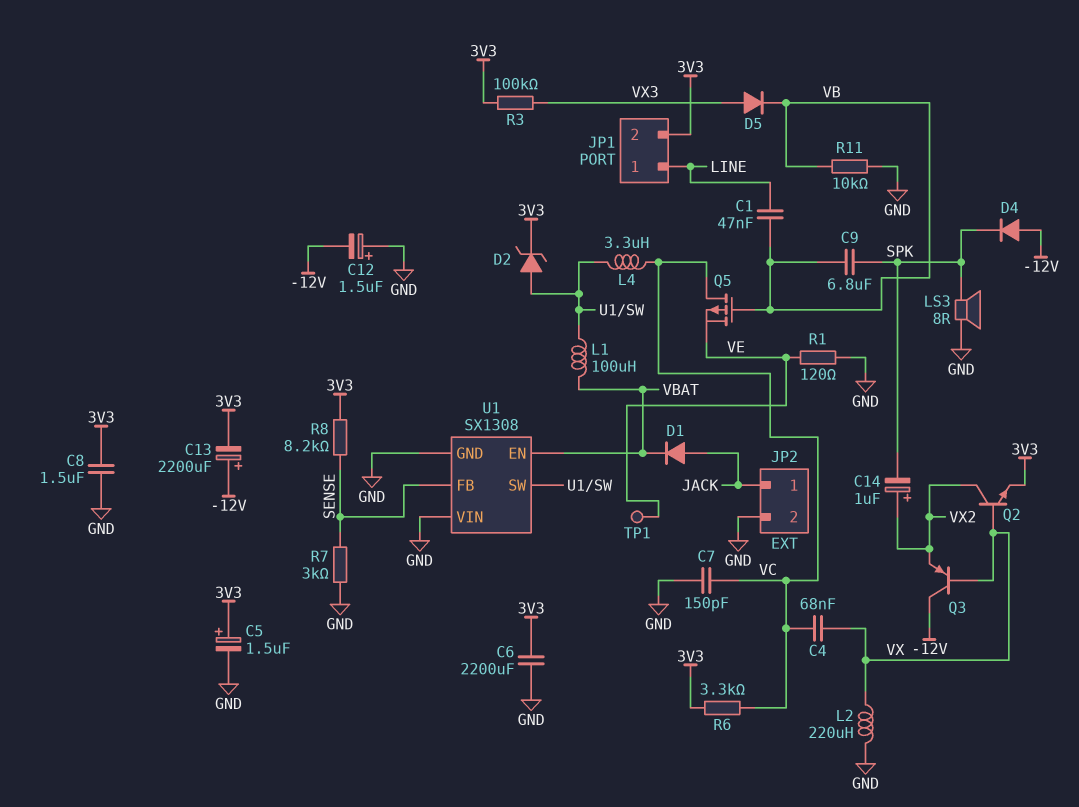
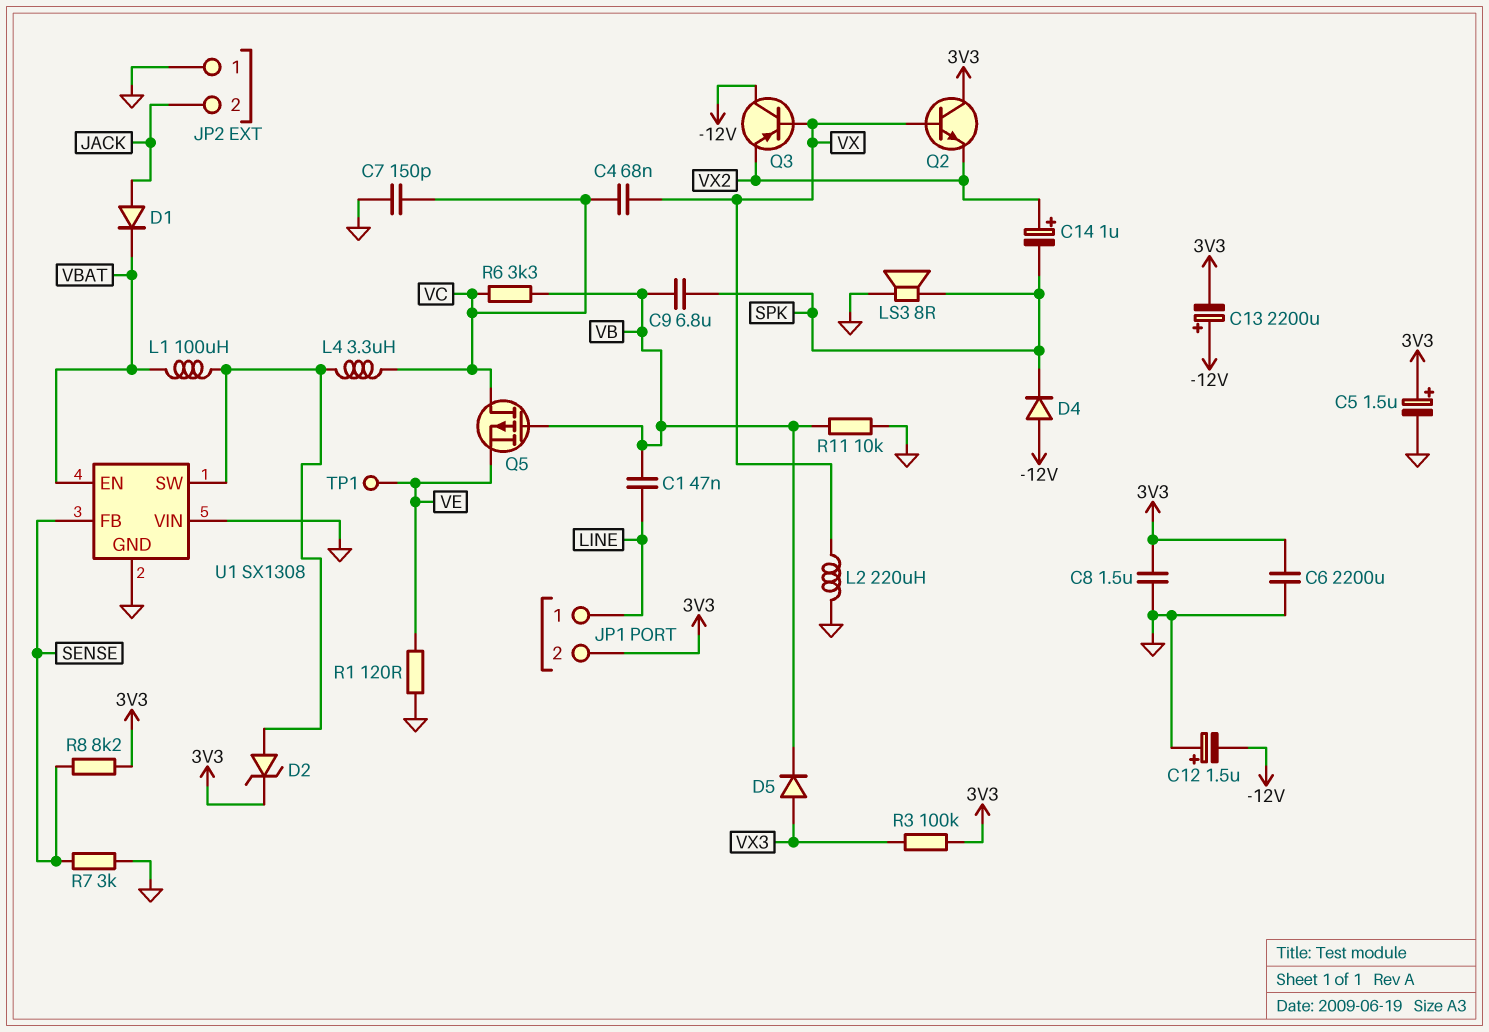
JP2 pin 1: JACK -> GND
JP2 pin 2: GND -> JACK
Q2: NPN (B VX, C VX2, E 3V3) -> NPN (B VX, C 3V3, E VX2)
R6: 3.3k (3V3, VC) -> 3.3k (VB, VC)

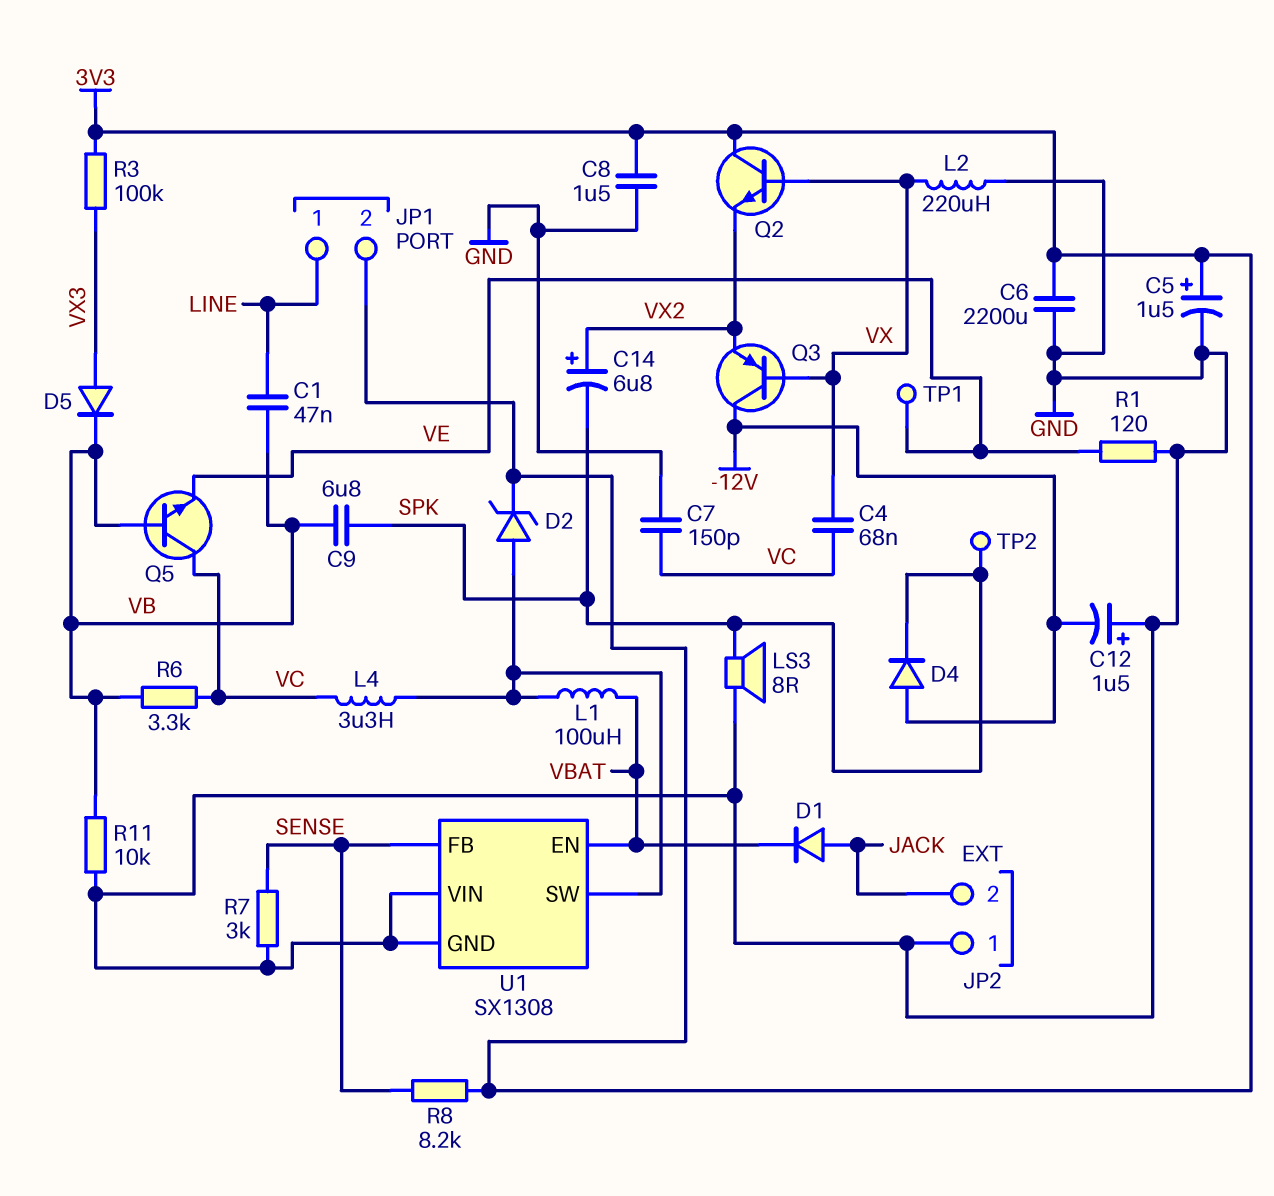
C13: 2200uF (plus -12V, minus 3V3) -> none
C14: 1uF (plus VX2, minus SPK) -> 6.8uF (plus VX2, minus SPK)
Q5: PMOS (G VB, D VC, S VE) -> NPN (B VB, C VC, E VE)
TP2: none -> test point (SPK)

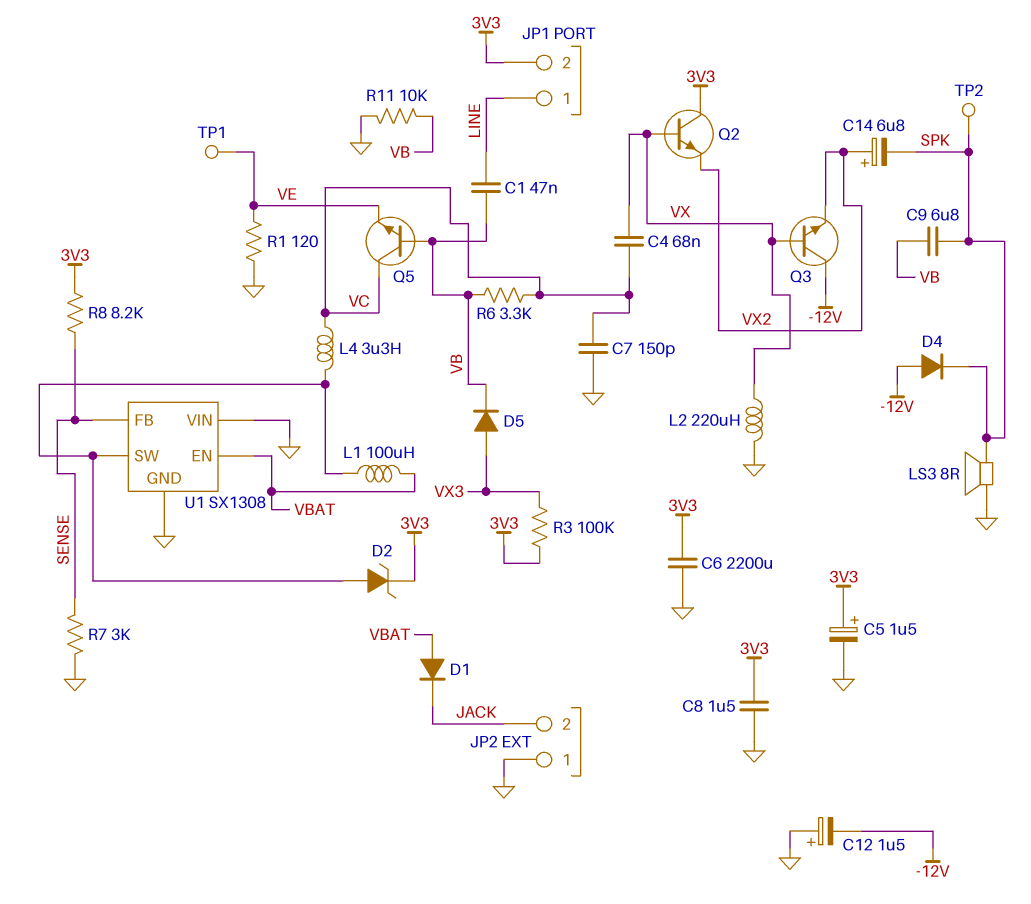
D1: diode (A JACK, K VBAT) -> diode (A VBAT, K JACK)
Q3: PNP (B VX, C -12V, E VX2) -> NPN (B VX, C -12V, E VX2)

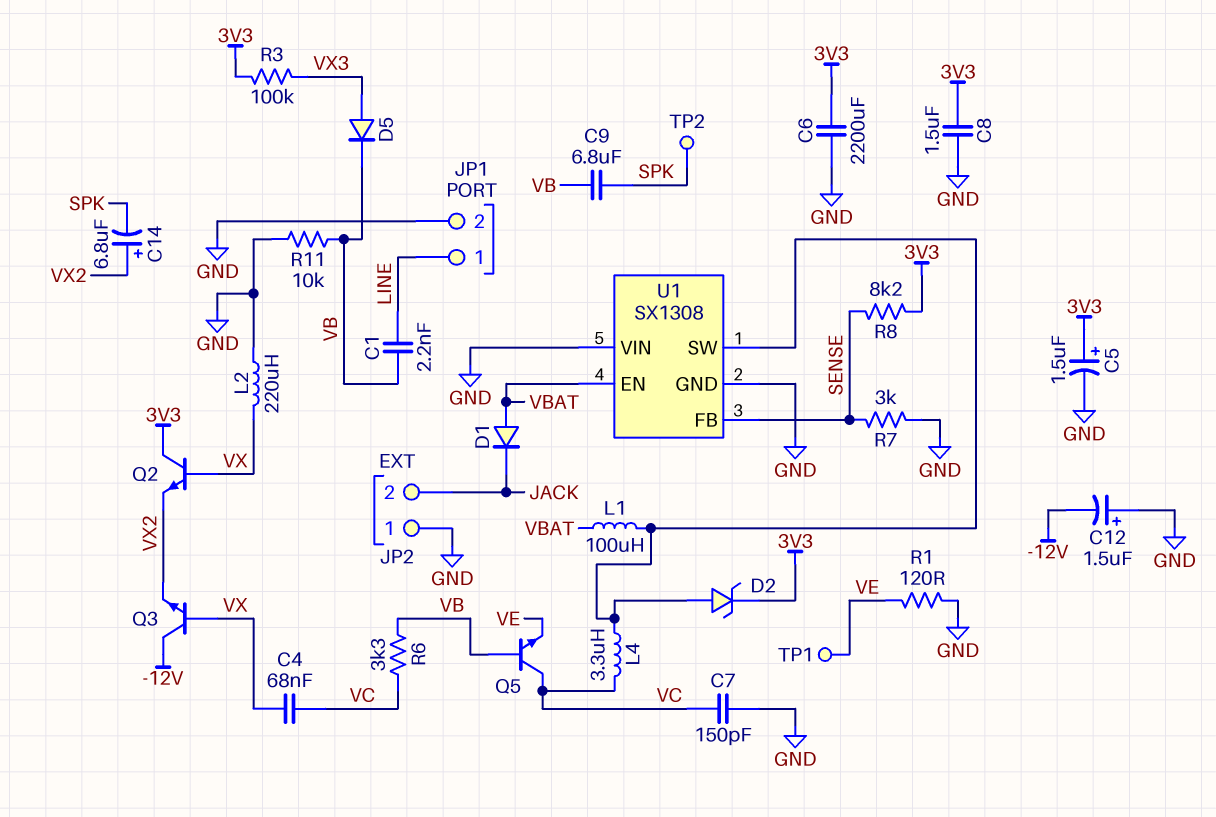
C1: 47nF (LINE, VB) -> 2.2nF (LINE, VB)
D4: diode (A -12V, K SPK) -> none
JP1 pin 2: 3V3 -> GND
LS3: speaker 8R (GND, SPK) -> none

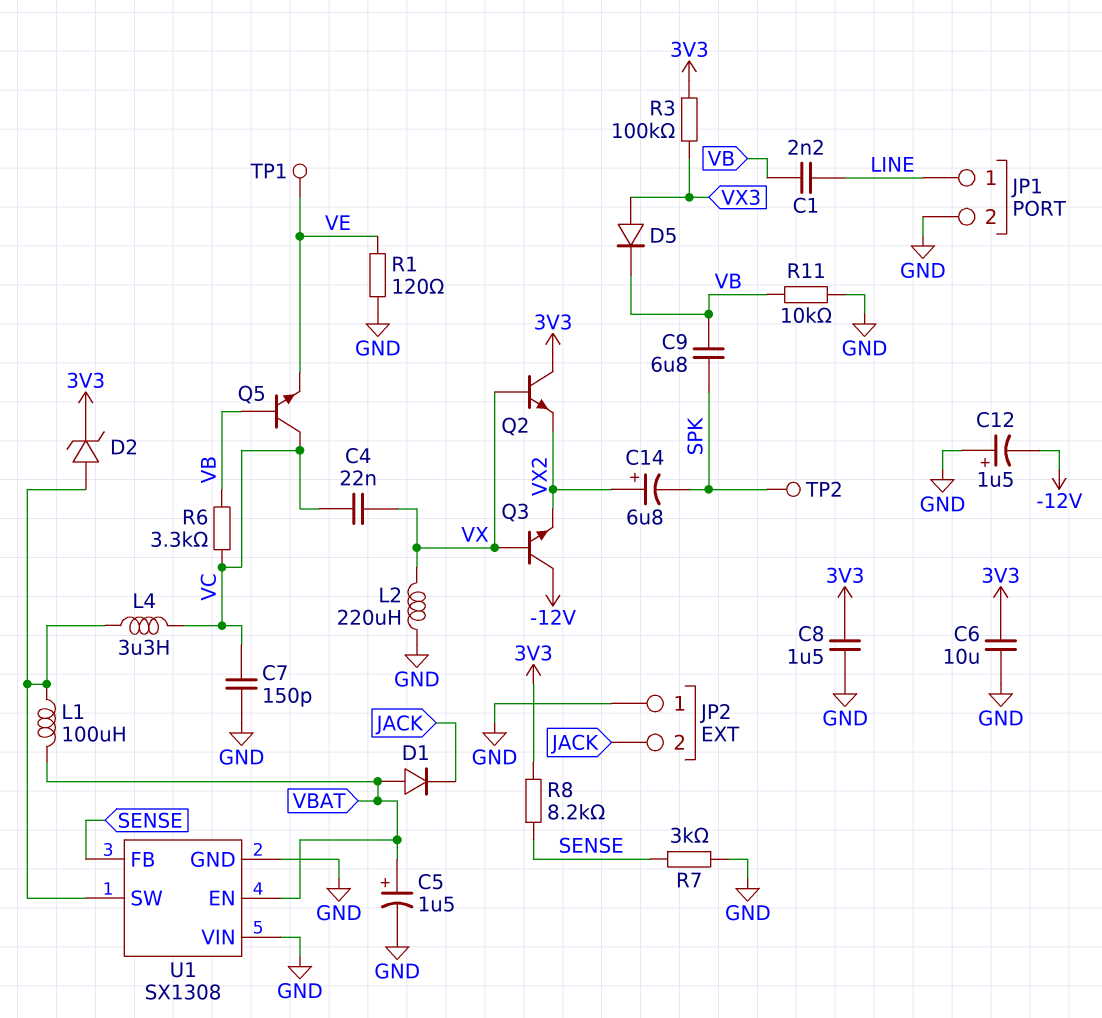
C4: 68nF (VC, VX) -> 22nF (VC, VX)
C5: 1.5uF (plus 3V3, minus GND) -> 1.5uF (plus VBAT, minus GND)
C6: 2200uF (3V3, GND) -> 10uF (3V3, GND)

